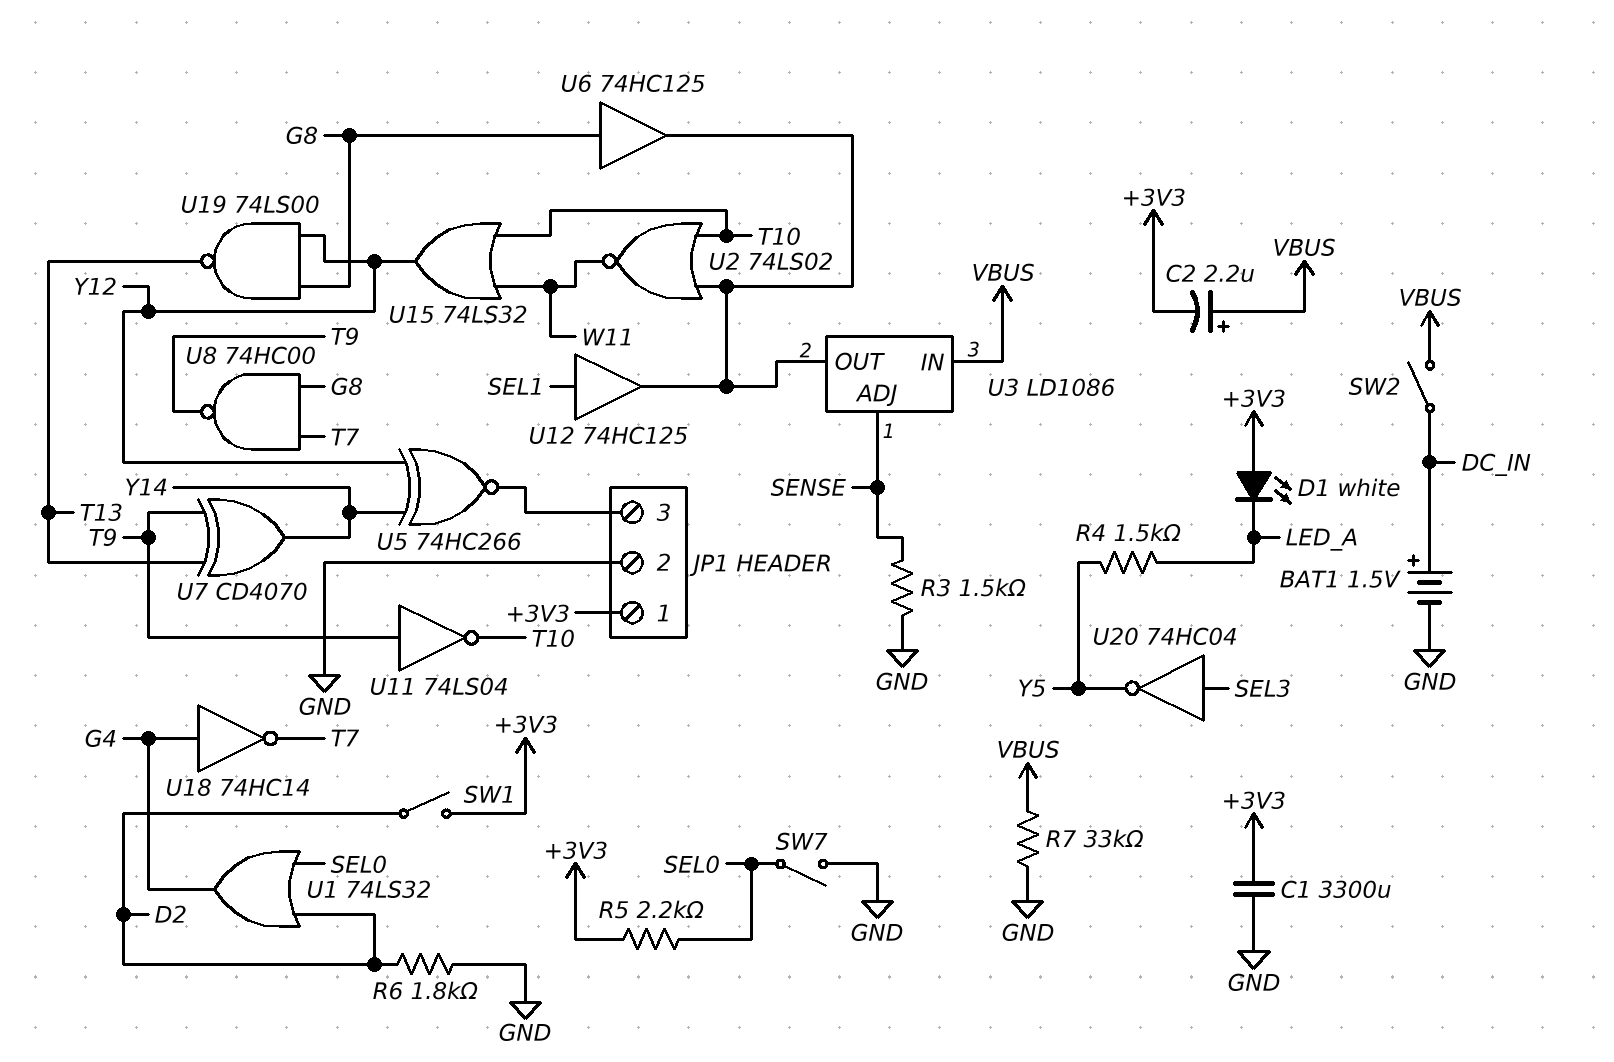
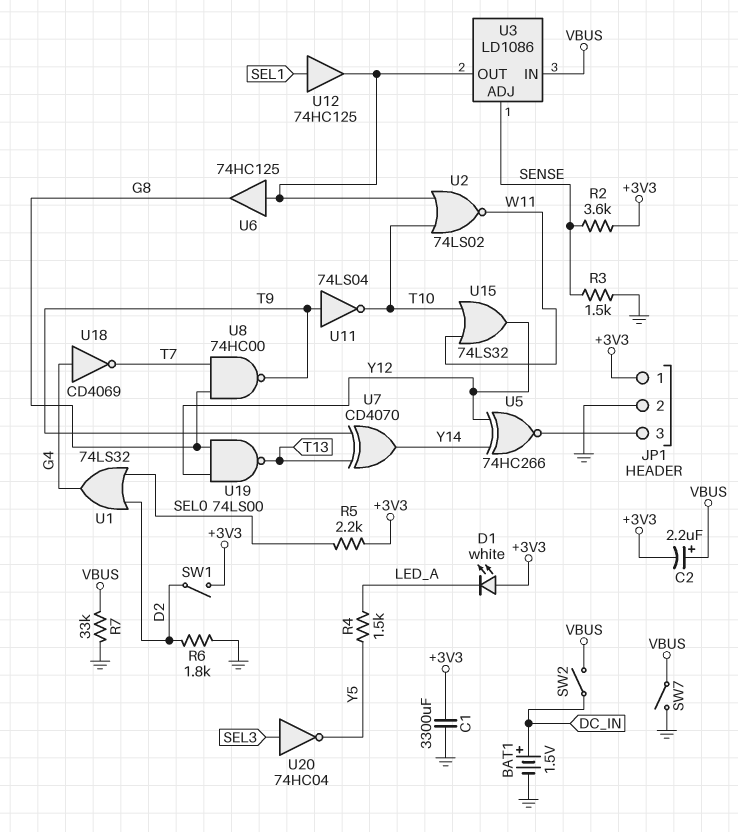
R2: none -> 3.6k (+3V3, SENSE)
SW7: switch (GND, SEL0) -> switch (GND, VBUS)
U6: buffer 74HC125 (in G8, out U3/OUT) -> buffer 74HC125 (in U3/OUT, out G8)
U18: NOT 74HC14 (in G4, out T7) -> NOT CD4069 (in G4, out T7)

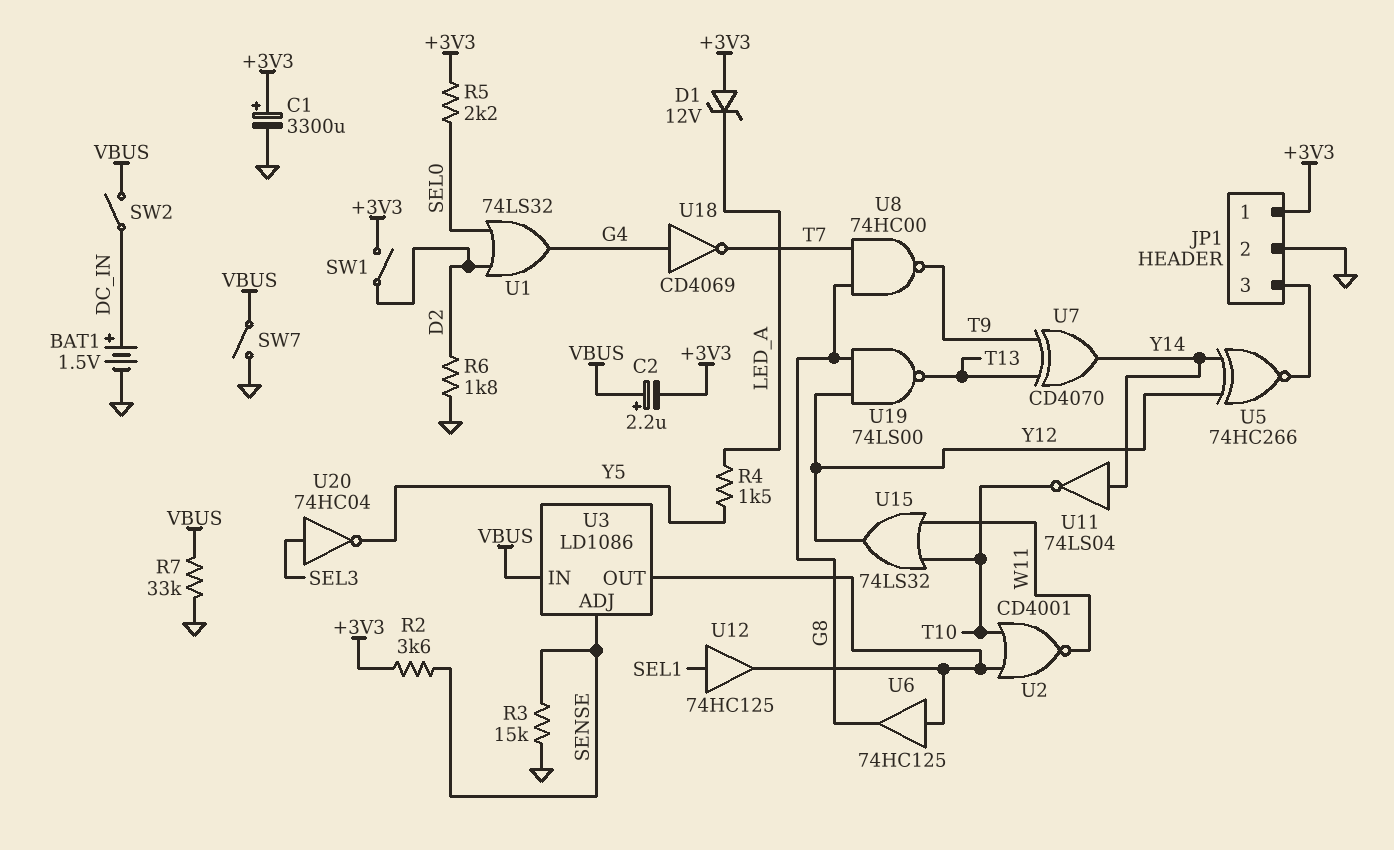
C1: 3300uF (+3V3, GND) -> 3300uF (plus +3V3, minus GND)
D1: LED white (A +3V3, K LED_A) -> zener 12V (A +3V3, K LED_A)
R3: 1.5k (GND, SENSE) -> 15k (GND, SENSE)
U2: NOR 74LS02 (in T10, in U3/OUT, out W11) -> NOR CD4001 (in T10, in U3/OUT, out W11)
U11: NOT 74LS04 (in T9, out T10) -> NOT 74LS04 (in Y14, out T10)

